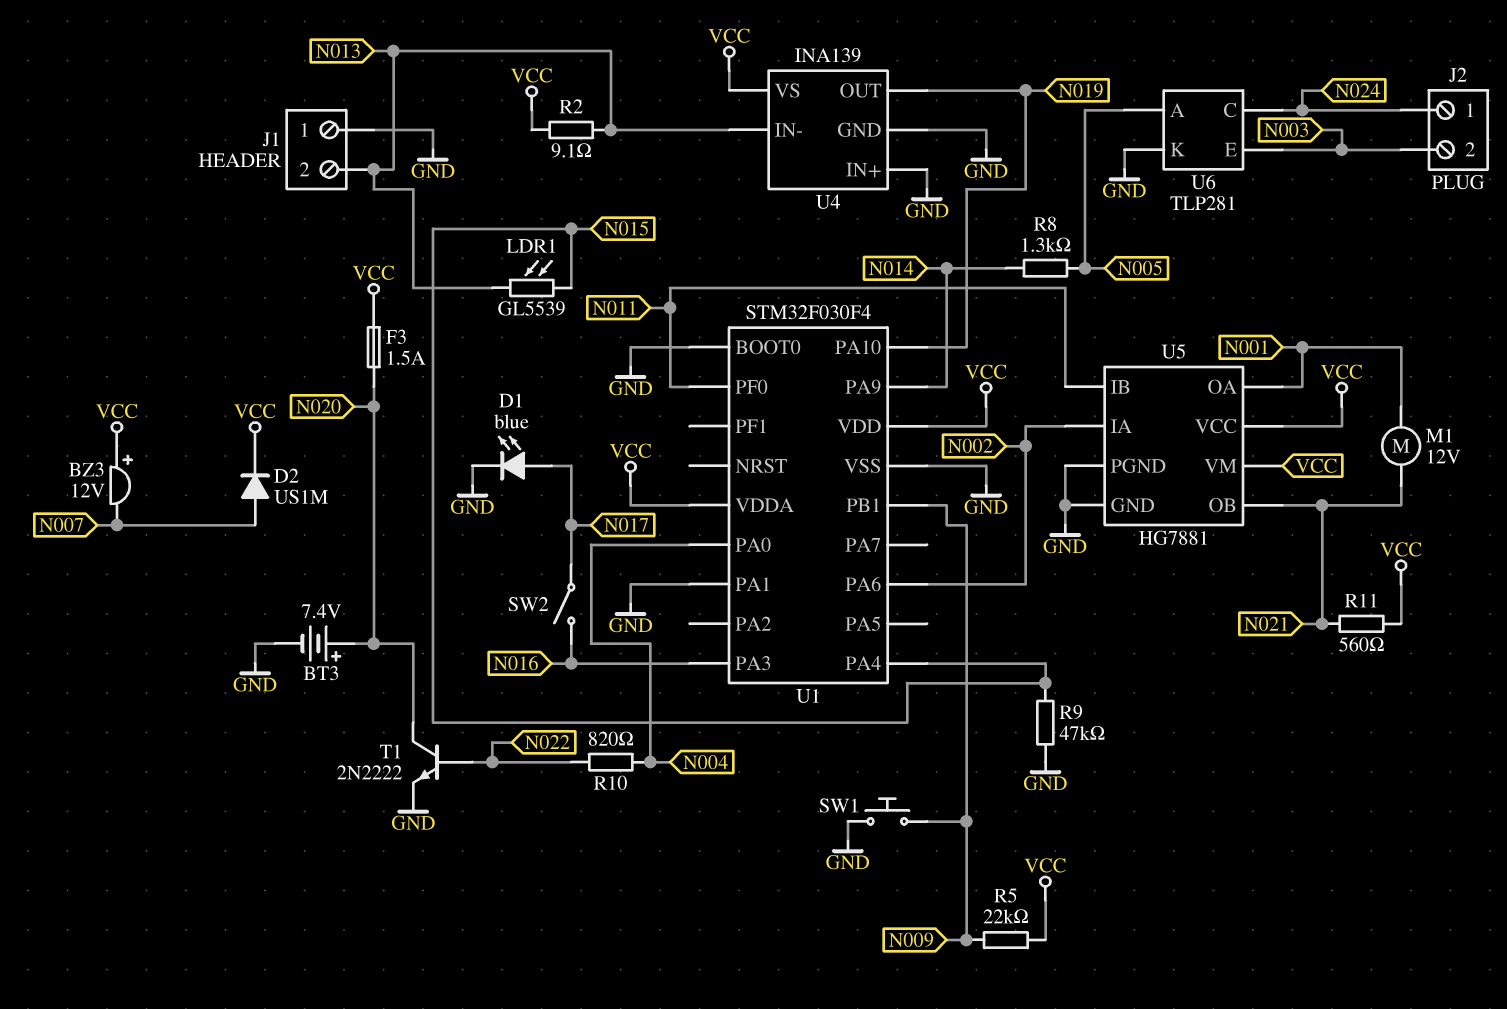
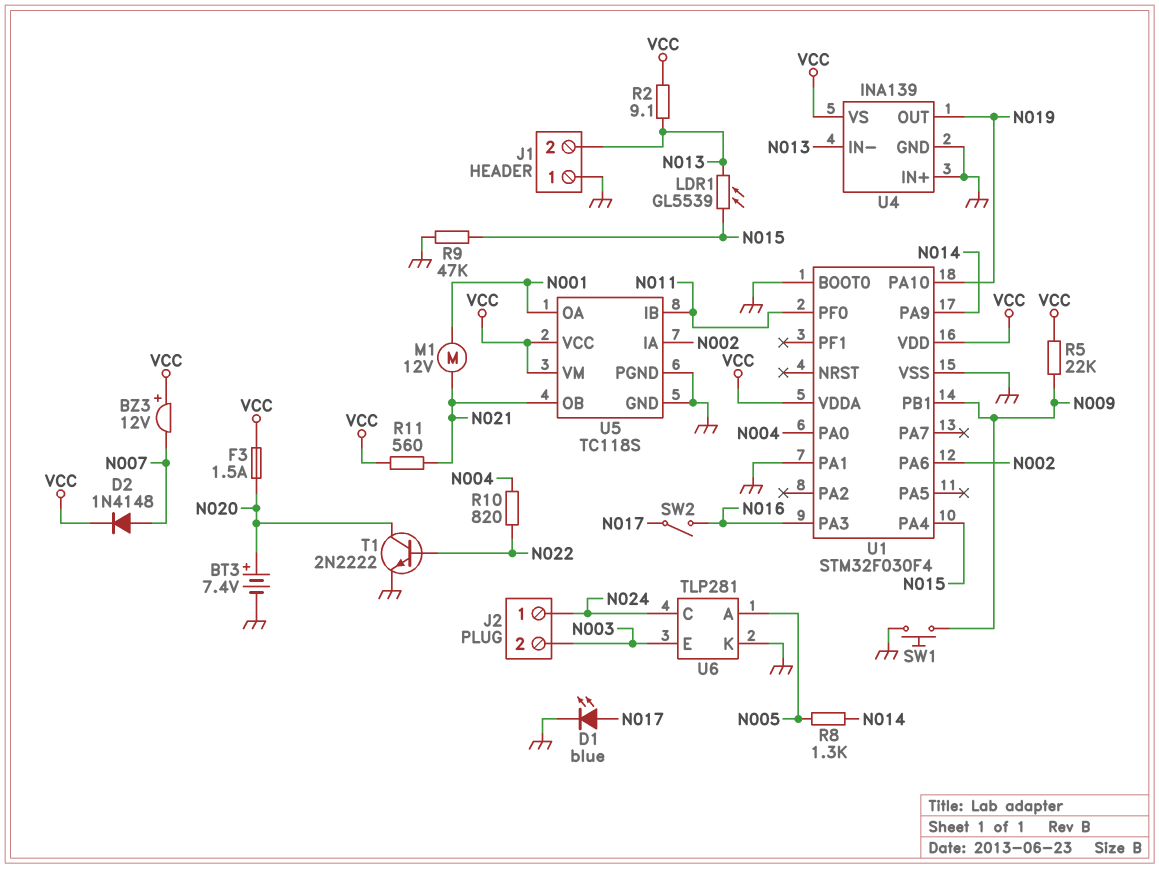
D2: diode US1M (A N007, K VCC) -> diode 1N4148 (A N007, K VCC)
U5: HG7881 -> TC118S

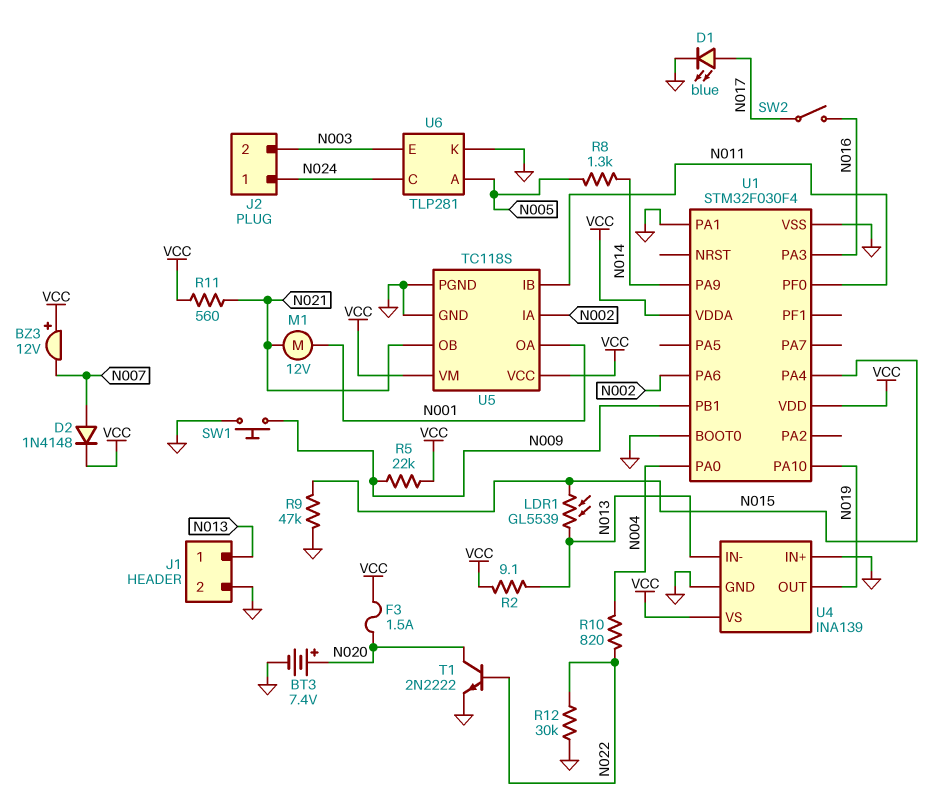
J1 pin 1: GND -> N013
J1 pin 2: N013 -> GND
R12: none -> 30k (GND, N022)

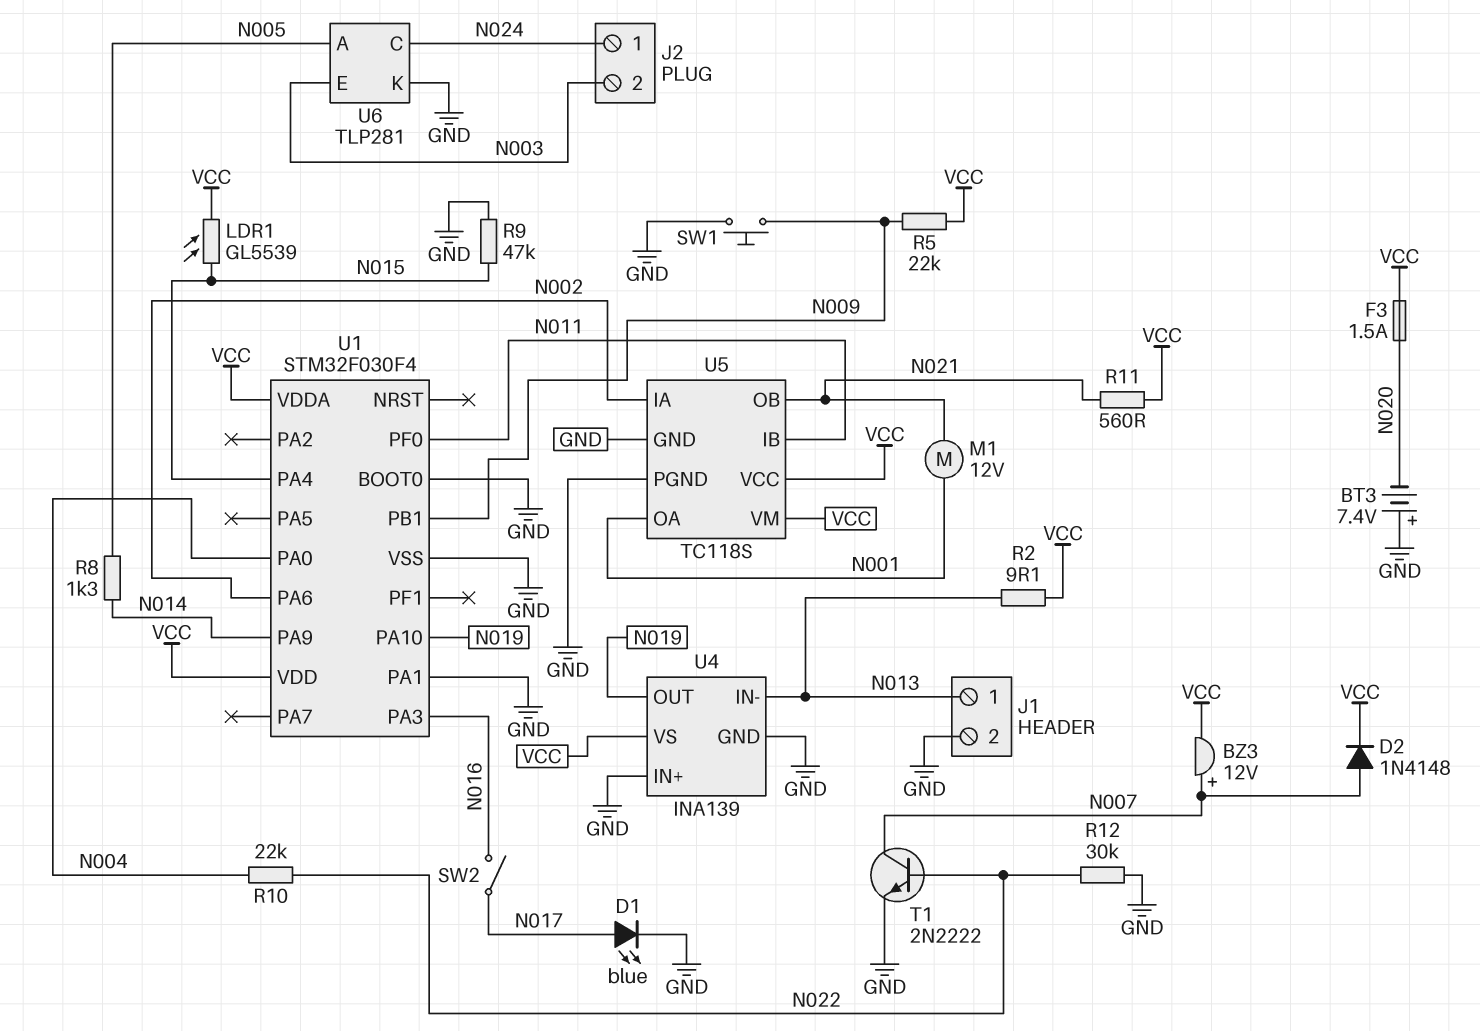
BT3: 7.4V (plus N020, minus GND) -> 7.4V (plus GND, minus N020)
BZ3: buzzer 12V (plus VCC, minus N007) -> buzzer 12V (plus N007, minus VCC)
LDR1: GL5539 (N013, N015) -> GL5539 (N015, VCC)
R10: 820 (N004, N022) -> 22k (N004, N022)
T1: NPN 2N2222 (B N022, C N020, E GND) -> NPN 2N2222 (B N022, C N007, E GND)

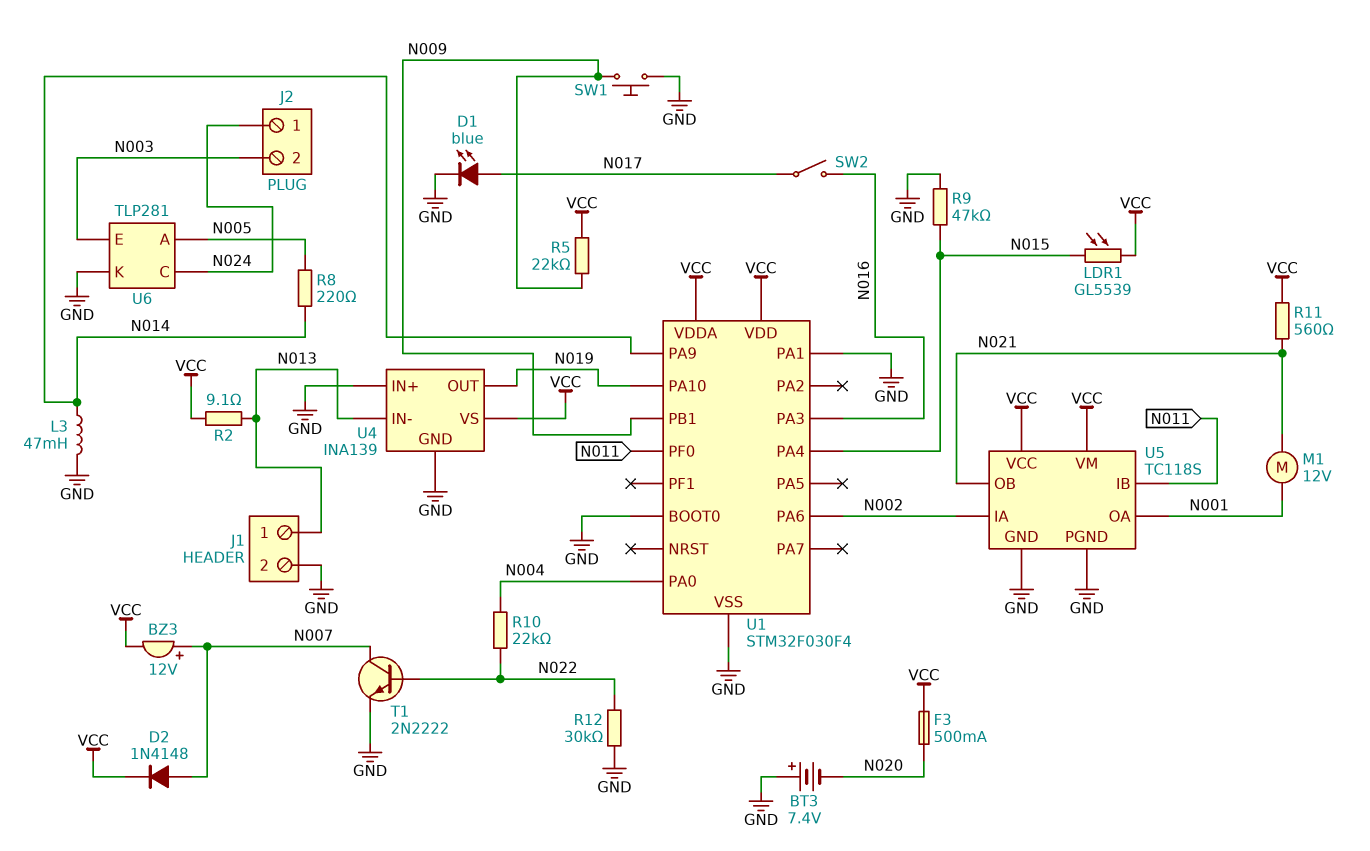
F3: 1.5A (N020, VCC) -> 500mA (N020, VCC)
L3: none -> 47mH (GND, N014)
R8: 1.3k (N005, N014) -> 220 (N005, N014)

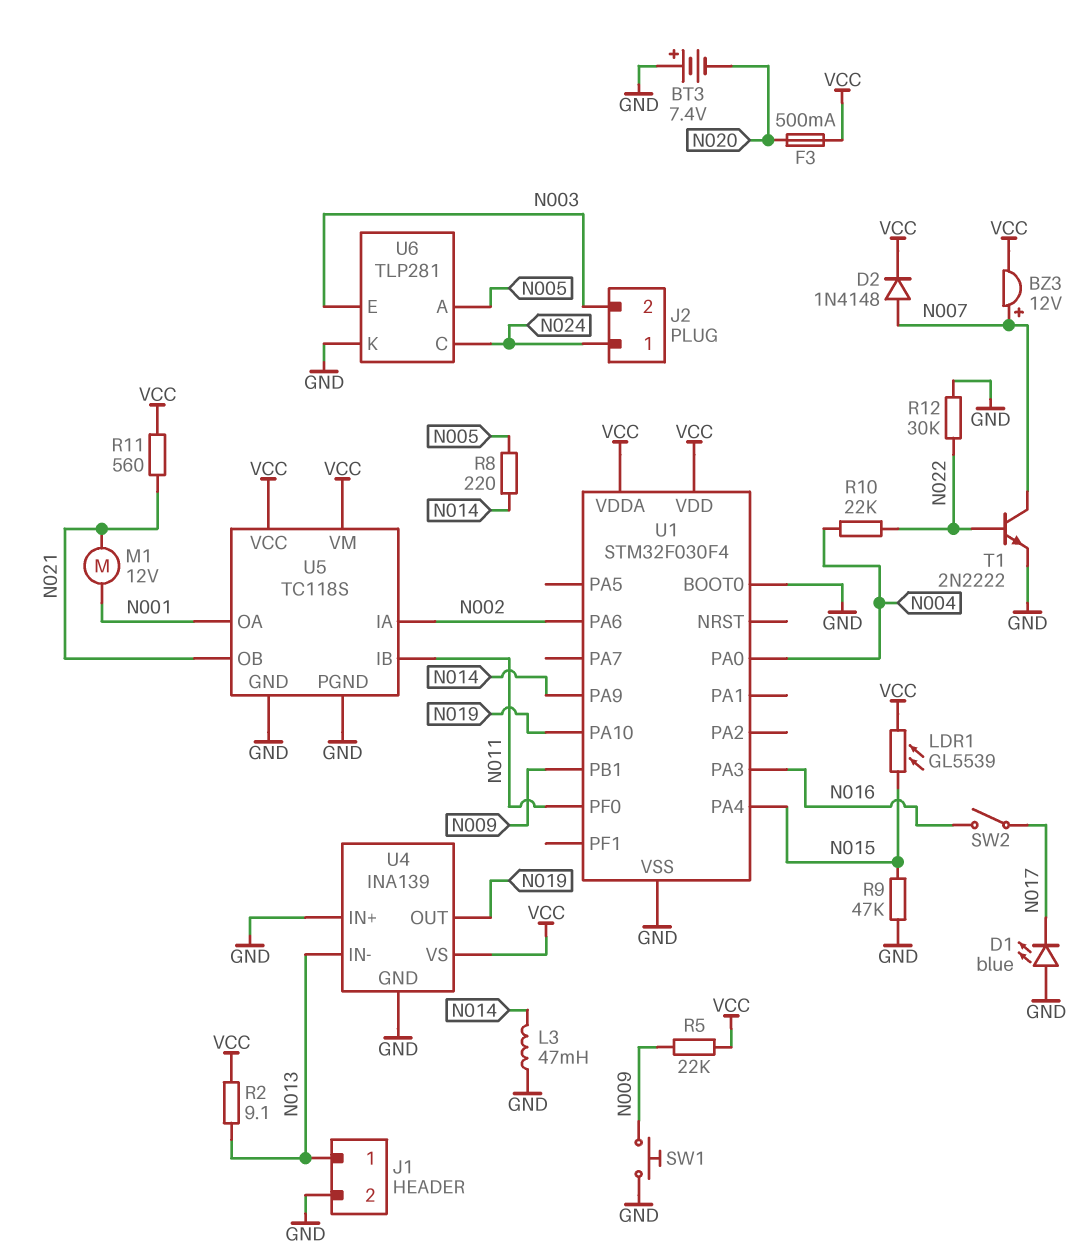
D1: LED blue (A N017, K GND) -> LED blue (A GND, K N017)
U1 pin PA1: GND -> none

